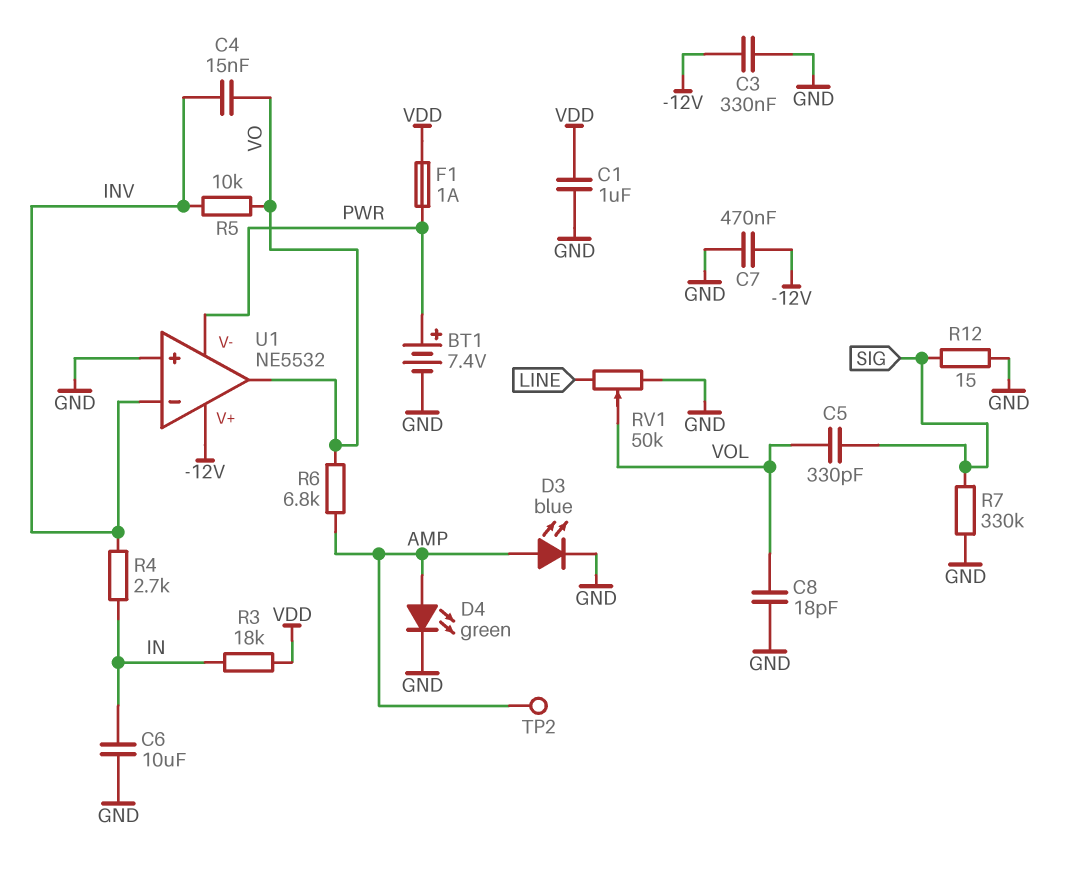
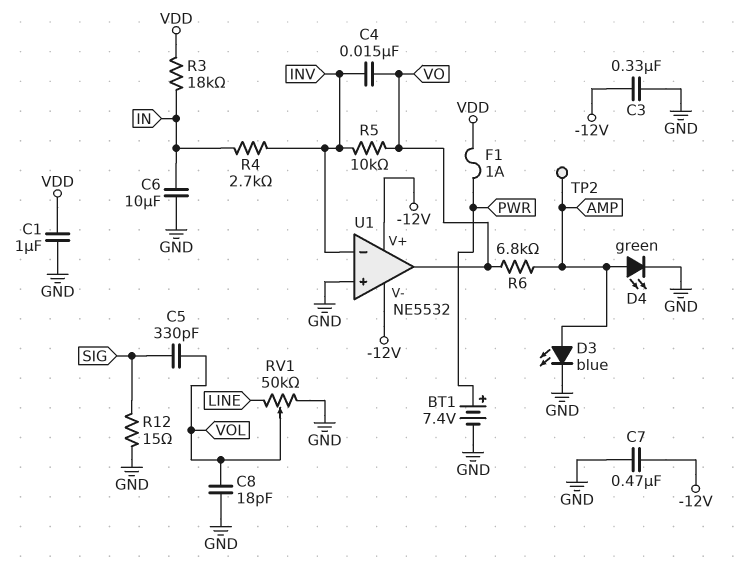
R7: 330k (GND, SIG) -> none
U1 pin V-: PWR -> -12V

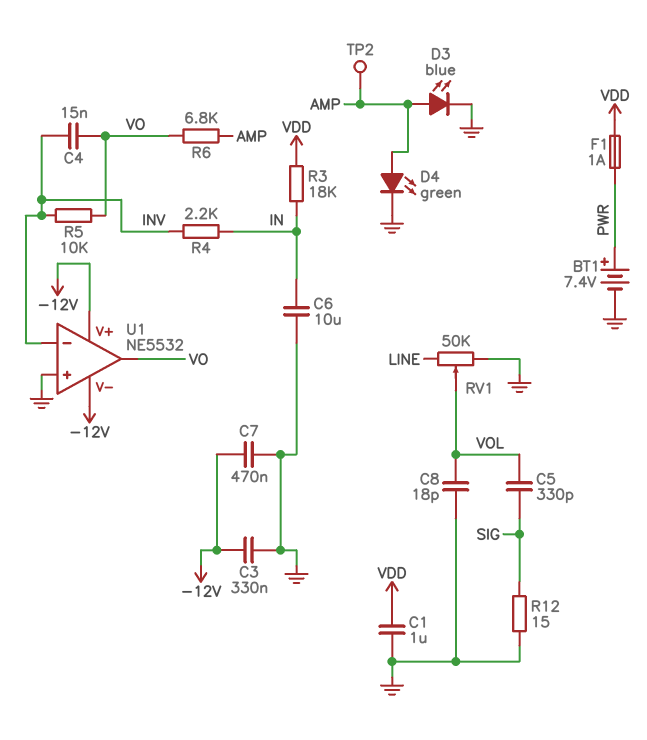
R4: 2.7k (IN, INV) -> 2.2k (IN, INV)

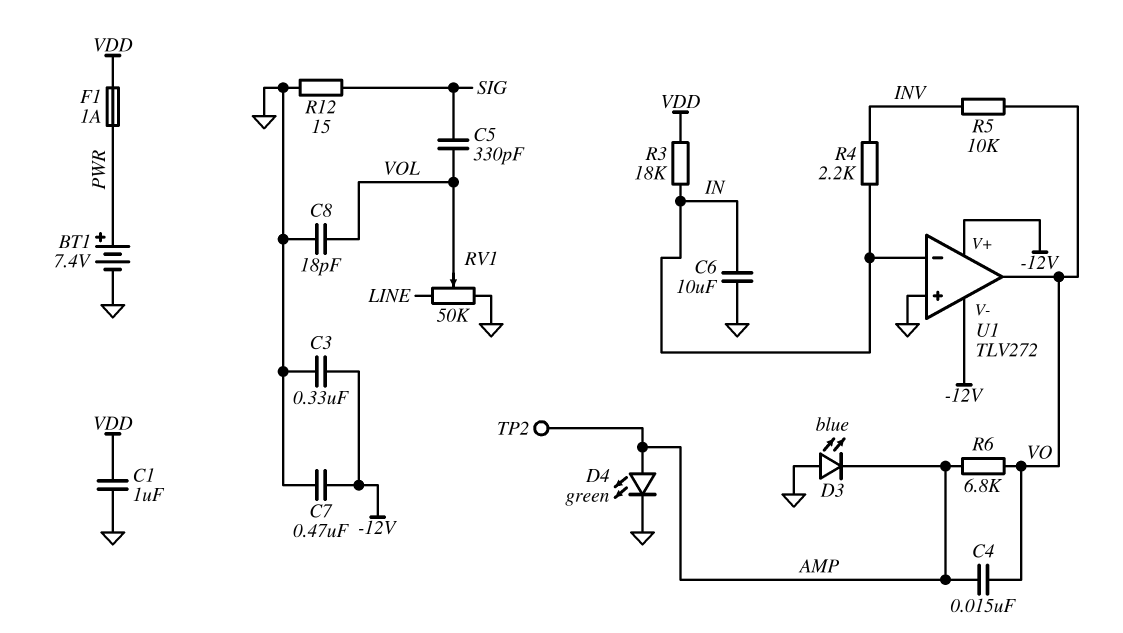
C4: 15nF (INV, VO) -> 15nF (AMP, VO)
D3: LED blue (A AMP, K GND) -> LED blue (A GND, K AMP)
U1: NE5532 -> TLV272
U1 pin in-: INV -> IN

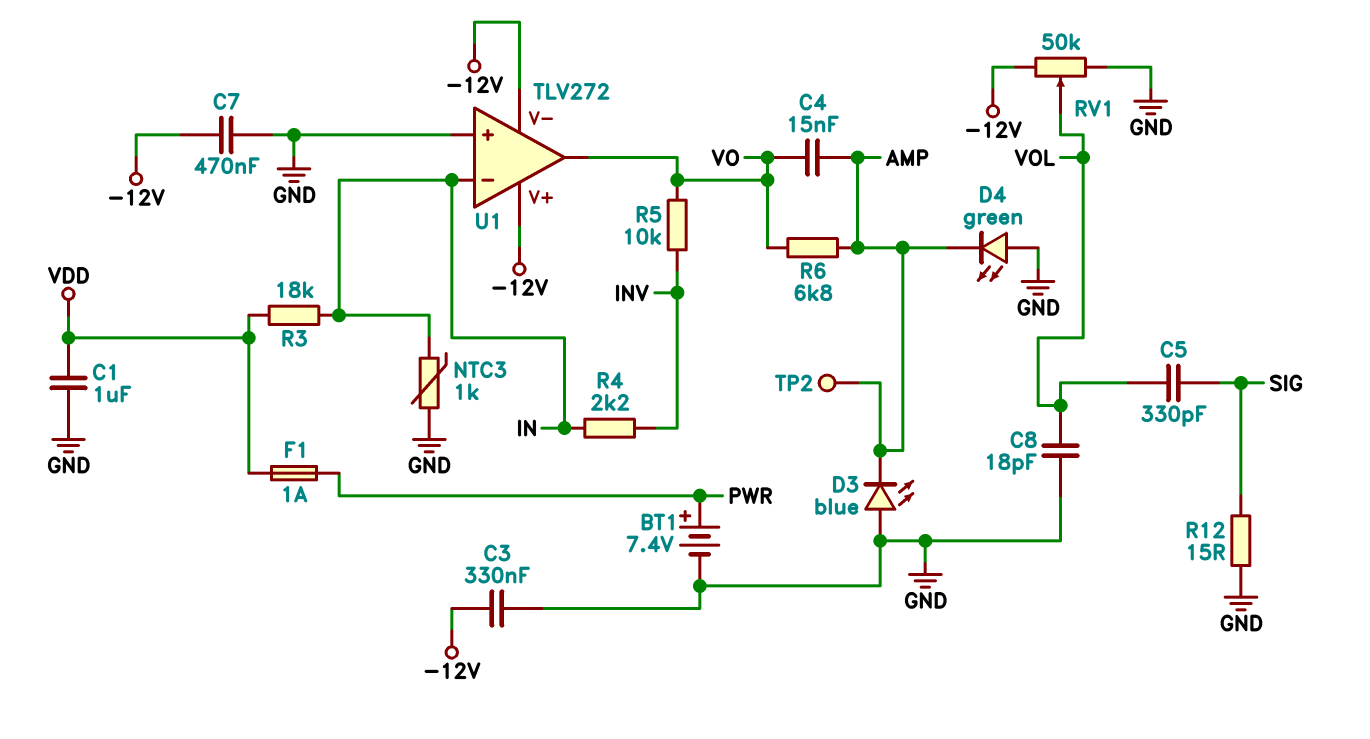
C6: 10uF (GND, IN) -> none
D4: LED green (A AMP, K GND) -> LED green (A GND, K AMP)
NTC3: none -> 1k (GND, IN)
RV1: 50k (GND, LINE, wiper VOL) -> 50k (-12V, GND, wiper VOL)

